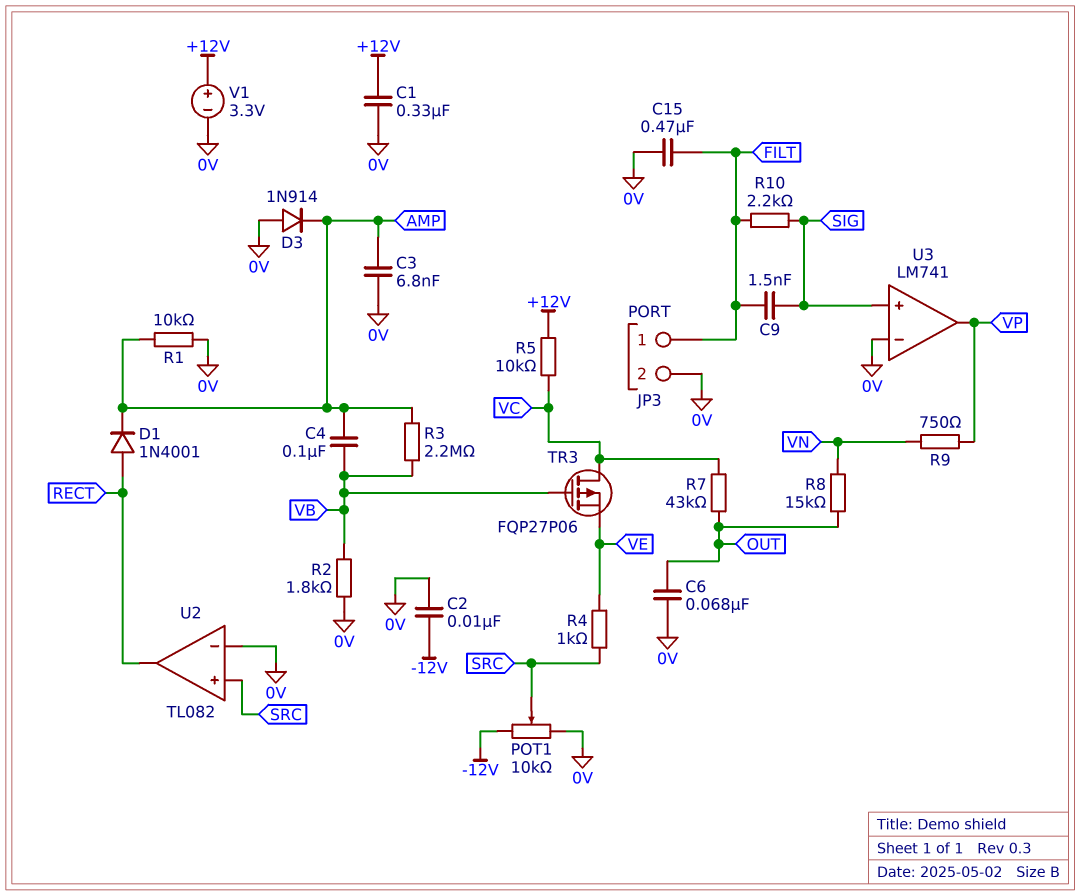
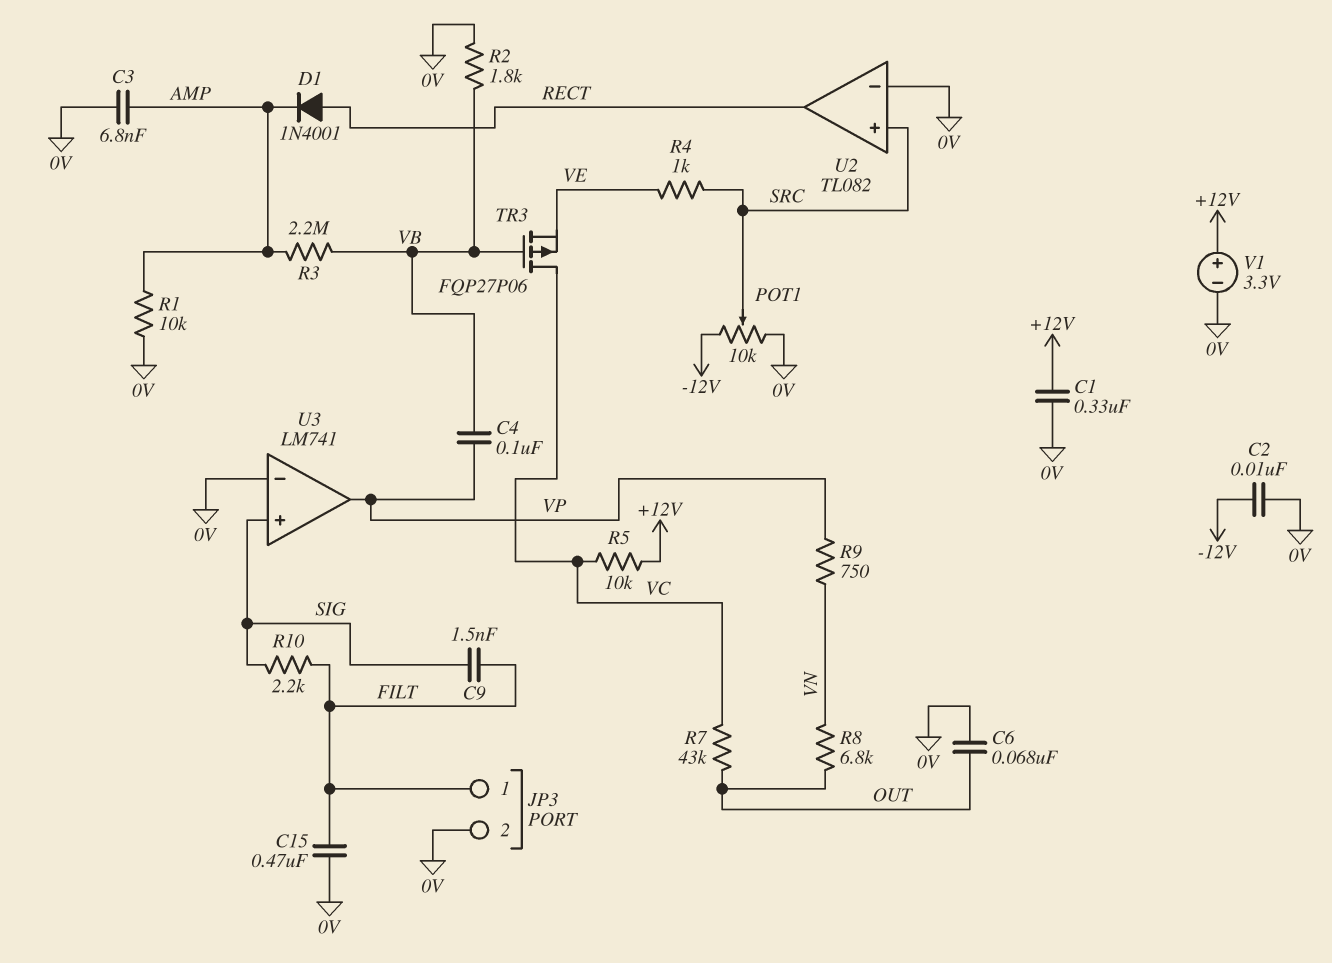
C4: 100nF (AMP, VB) -> 100nF (VB, VP)
D3: diode 1N914 (A 0V, K AMP) -> none
R8: 15k (OUT, VN) -> 6.8k (OUT, VN)

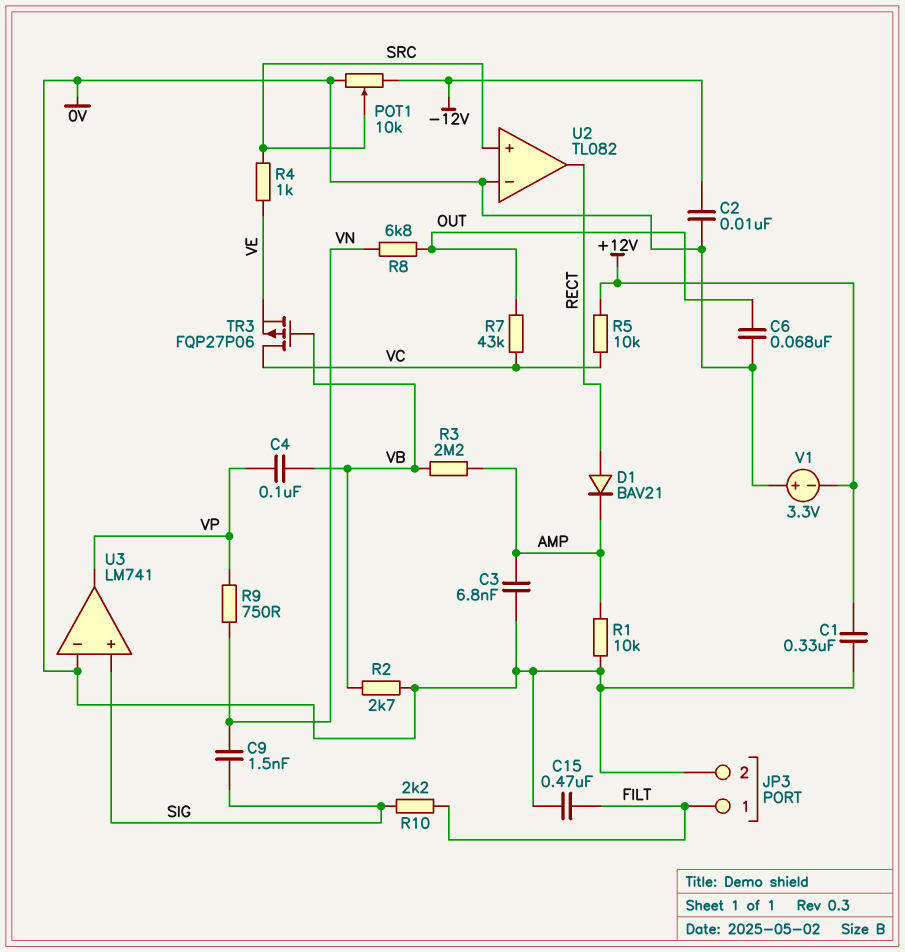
C9: 1.5nF (FILT, SIG) -> 1.5nF (SIG, VN)
D1: diode 1N4001 (A RECT, K AMP) -> diode BAV21 (A RECT, K AMP)
R2: 1.8k (0V, VB) -> 2.7k (0V, VB)
V1: 3.3V (plus +12V, minus 0V) -> 3.3V (plus 0V, minus +12V)

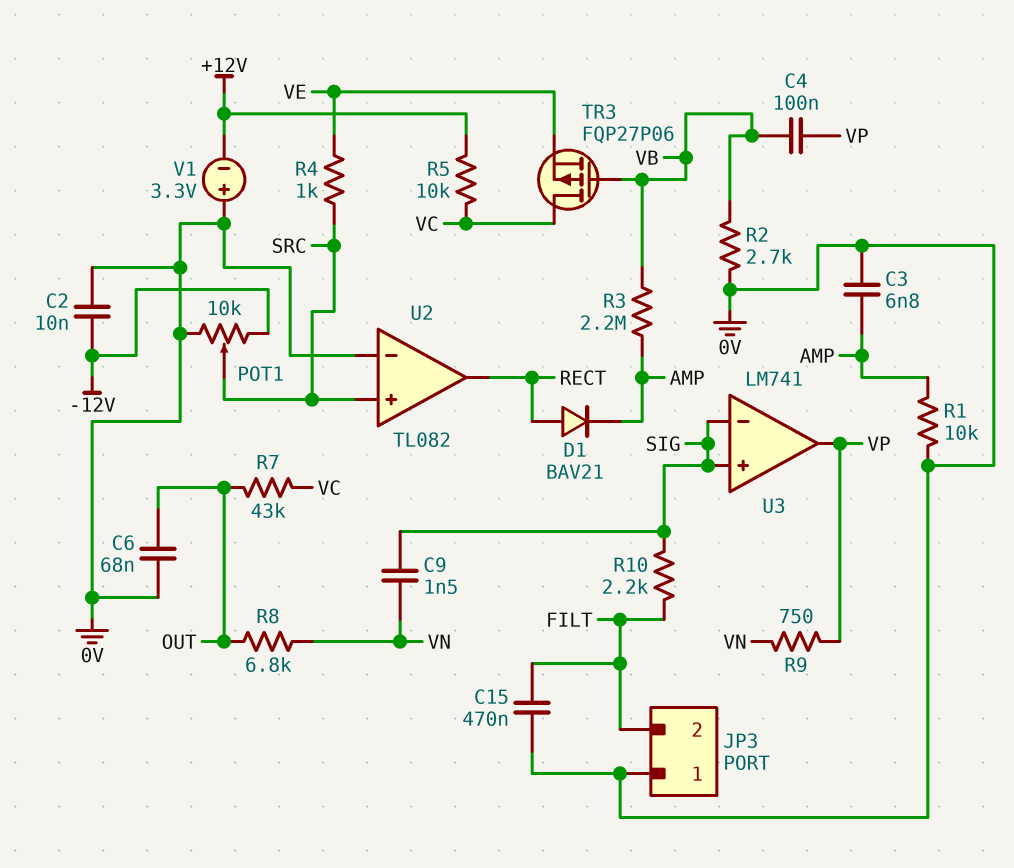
C1: 330nF (+12V, 0V) -> none
JP3 pin 1: FILT -> 0V
JP3 pin 2: 0V -> FILT
U3 pin in-: 0V -> SIG

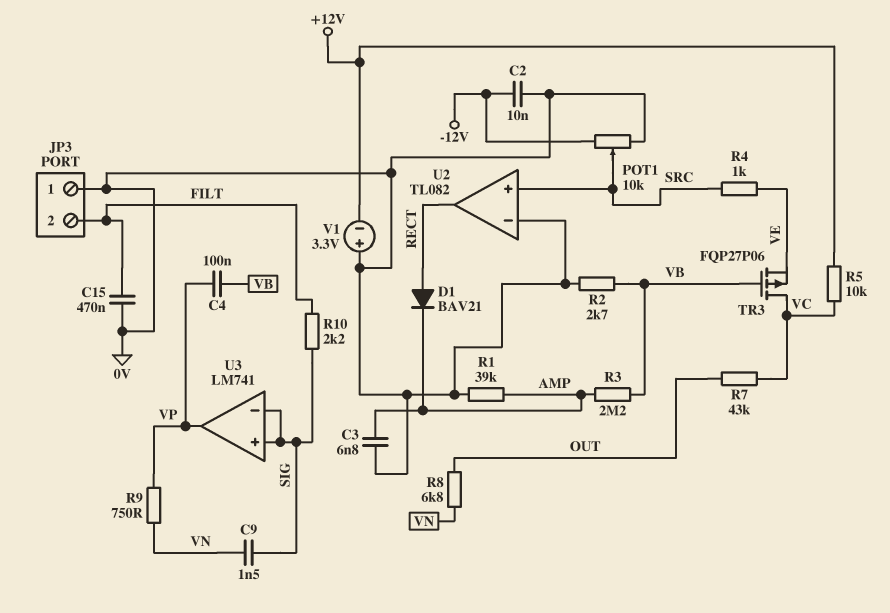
C6: 68nF (0V, OUT) -> none
R1: 10k (0V, AMP) -> 39k (0V, AMP)

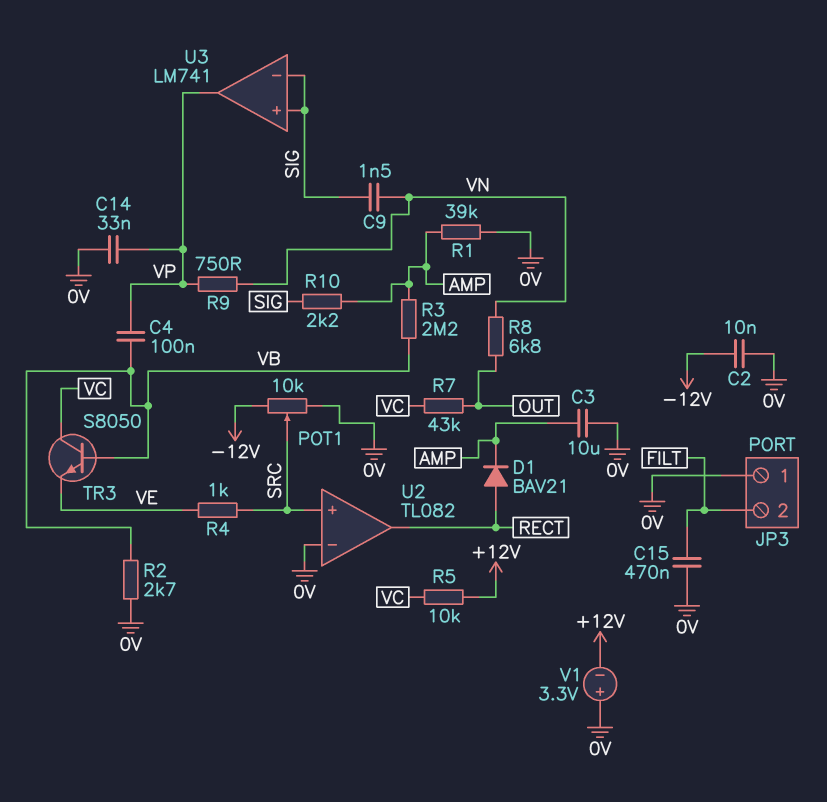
C3: 6.8nF (0V, AMP) -> 10uF (0V, AMP)
C14: none -> 33nF (0V, VP)
R10: 2.2k (FILT, SIG) -> 2.2k (AMP, SIG)
TR3: PMOS FQP27P06 (G VB, D VC, S VE) -> NPN S8050 (B VB, C VC, E VE)

